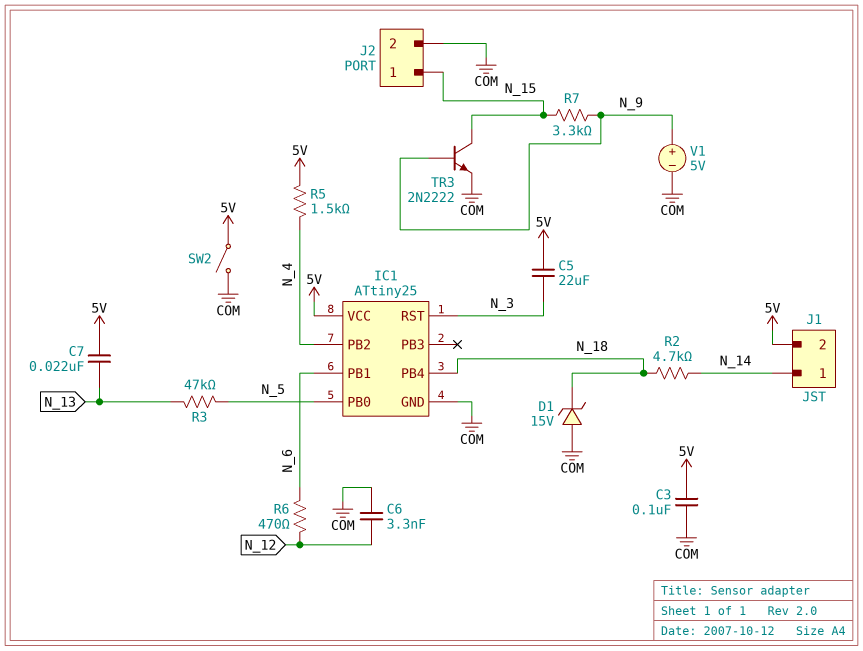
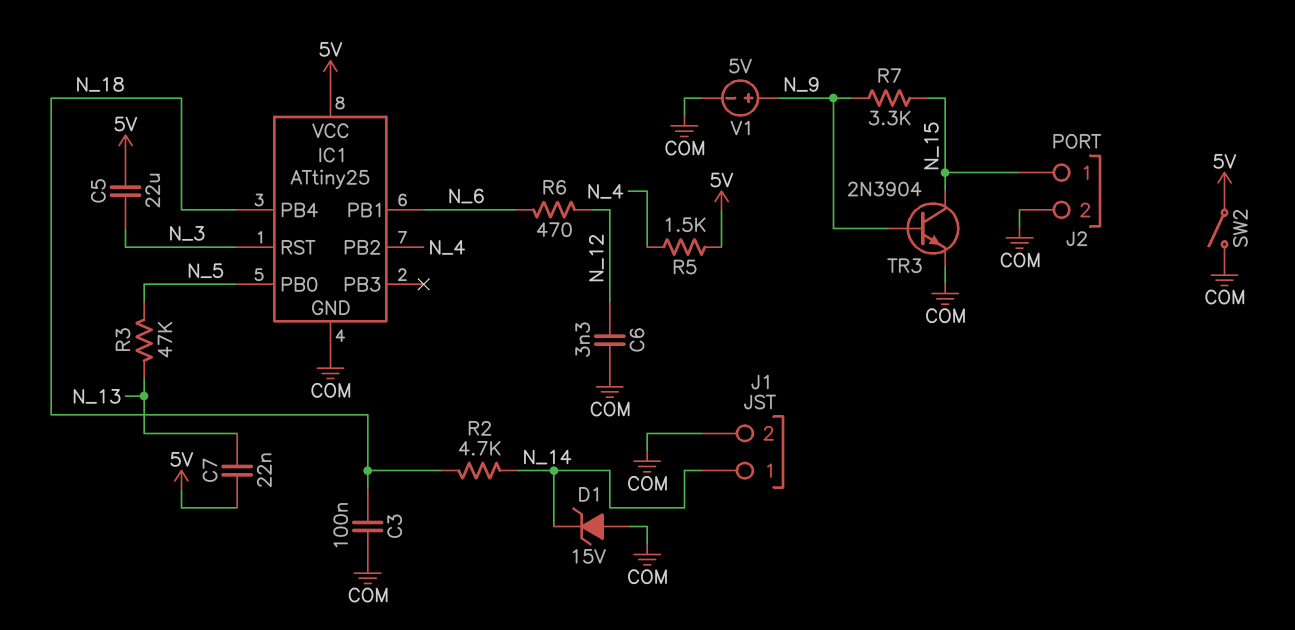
C3: 100nF (5V, COM) -> 100nF (COM, N_18)
D1: zener 15V (A COM, K N_18) -> zener 15V (A COM, K N_14)
J1 pin 2: 5V -> COM
TR3: NPN 2N2222 (B N_9, C N_15, E COM) -> NPN 2N3904 (B N_9, C N_15, E COM)

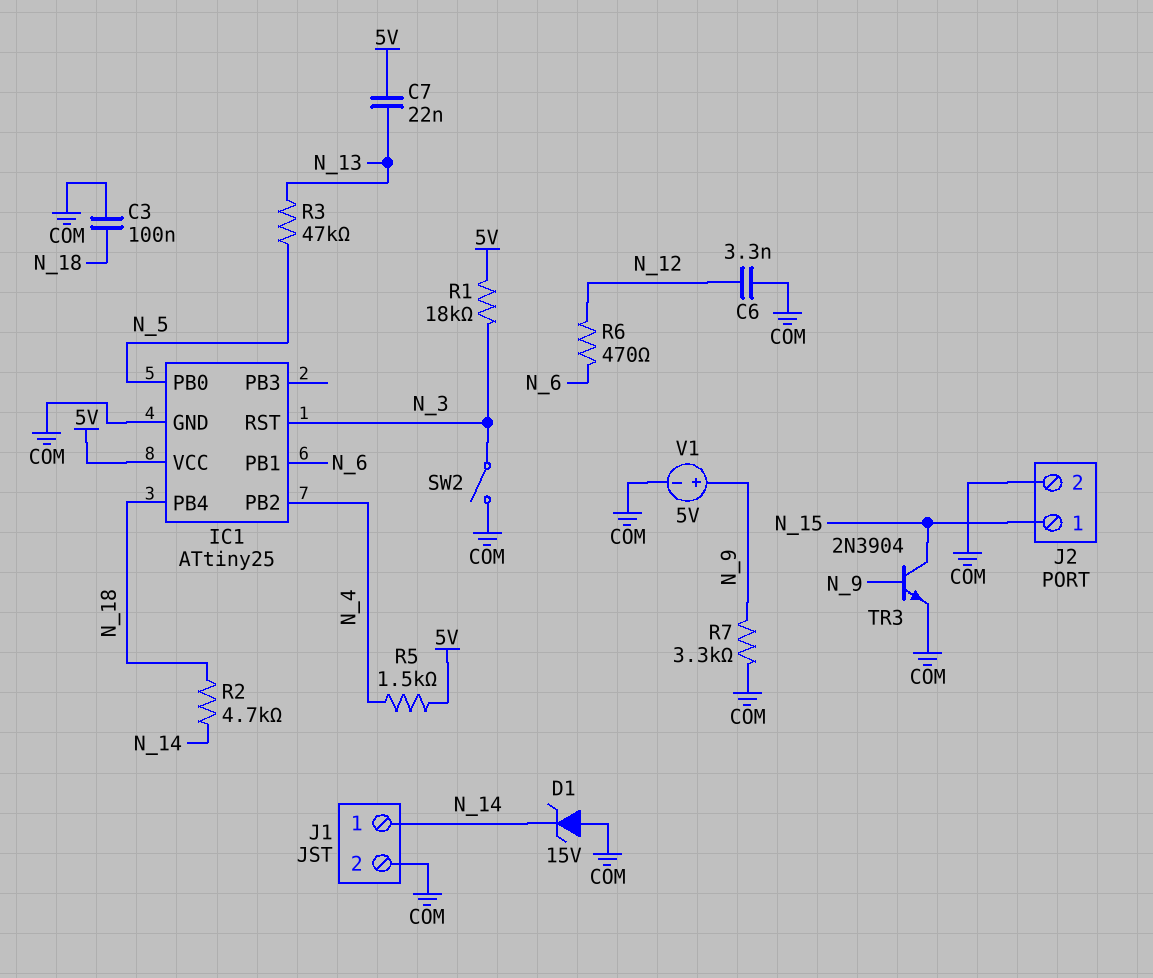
C5: 22uF (5V, N_3) -> none
R1: none -> 18k (5V, N_3)
R7: 3.3k (N_9, N_15) -> 3.3k (COM, N_9)
SW2: switch (5V, COM) -> switch (COM, N_3)

